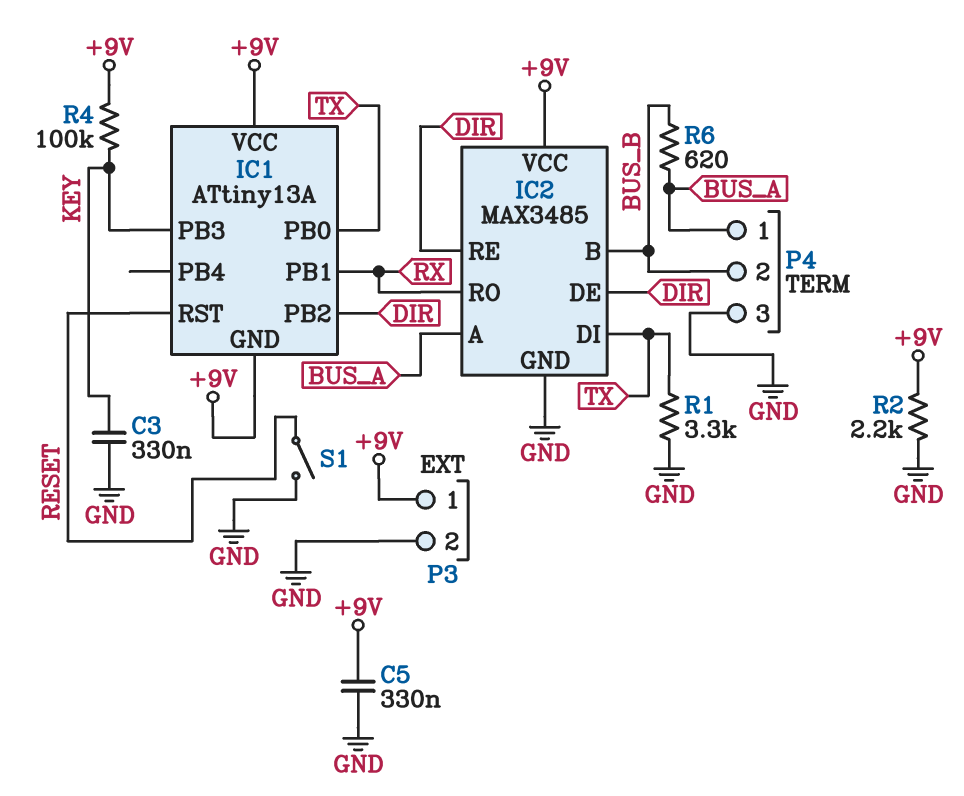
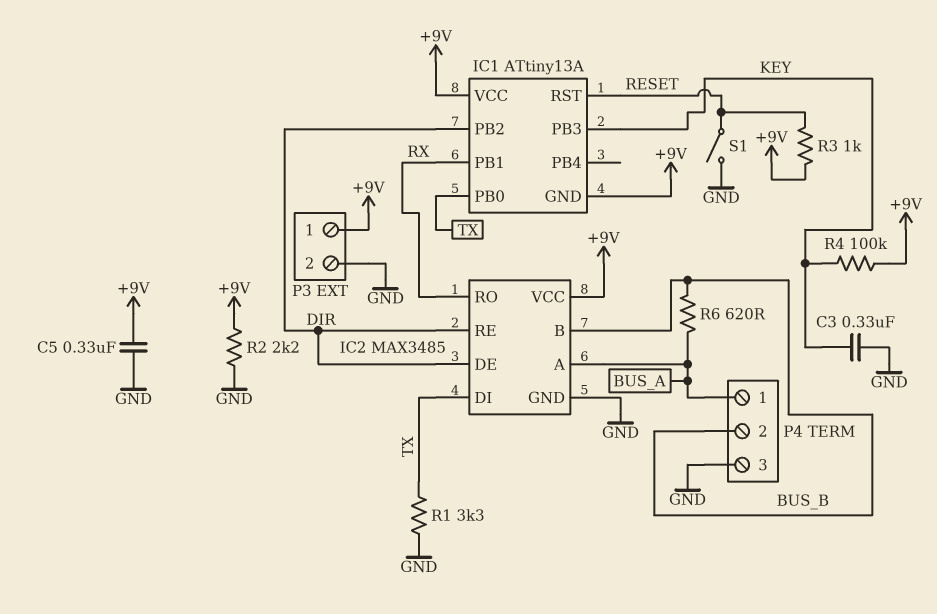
R3: none -> 1k (+9V, RESET)

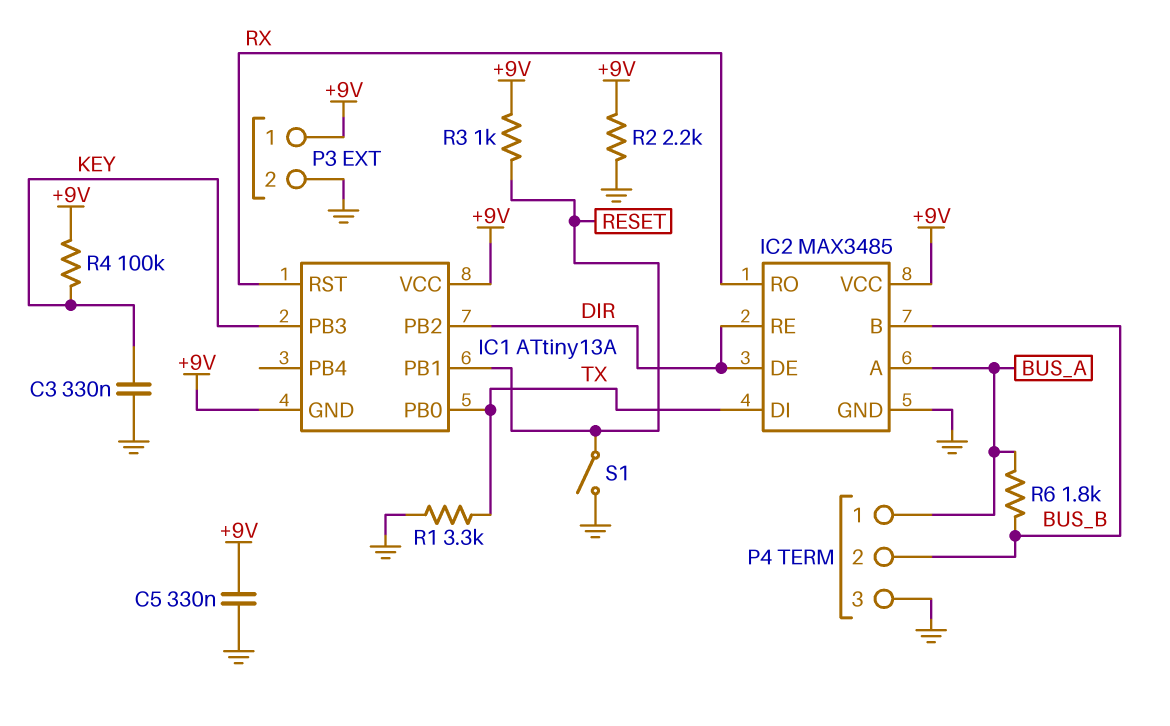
IC1 pin PB1: RX -> RESET
IC1 pin RST: RESET -> RX
R6: 620 (BUS_A, BUS_B) -> 1.8k (BUS_A, BUS_B)

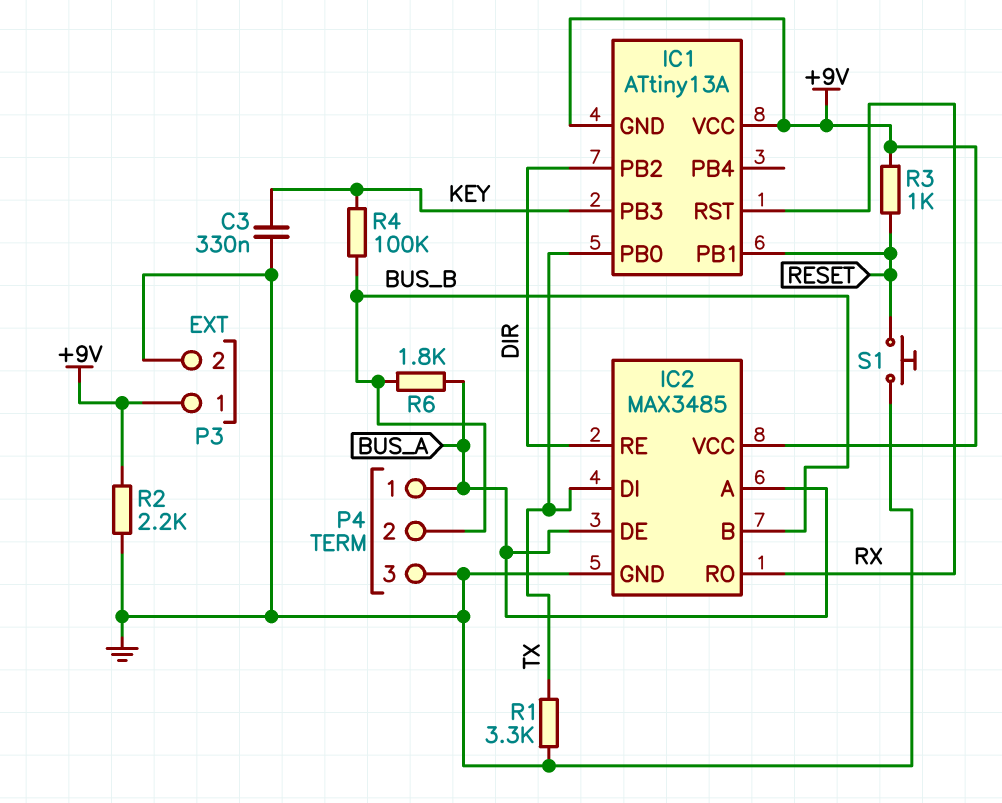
C5: 330nF (+9V, GND) -> none
IC2 pin DE: DIR -> BUS_A
R4: 100k (+9V, KEY) -> 100k (BUS_B, KEY)
S1: switch (GND, RESET) -> button (GND, RESET)

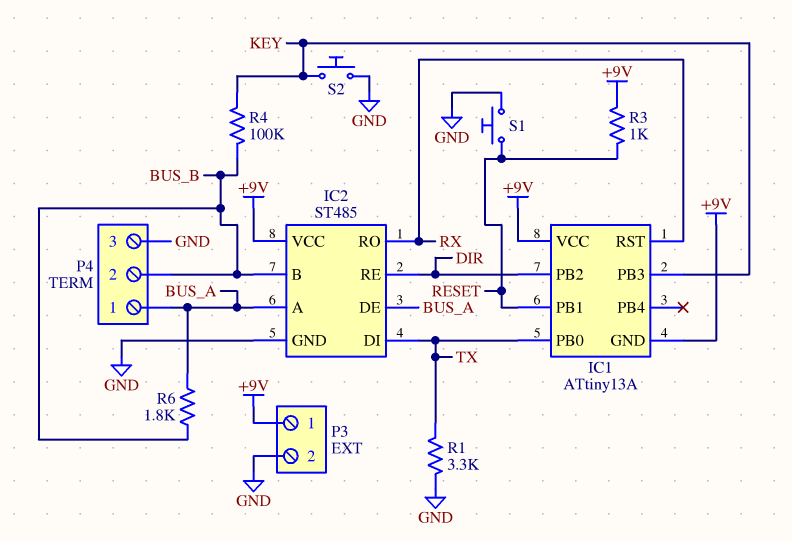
C3: 330nF (GND, KEY) -> none
IC2: MAX3485 -> ST485
R2: 2.2k (+9V, GND) -> none
S2: none -> button (GND, KEY)

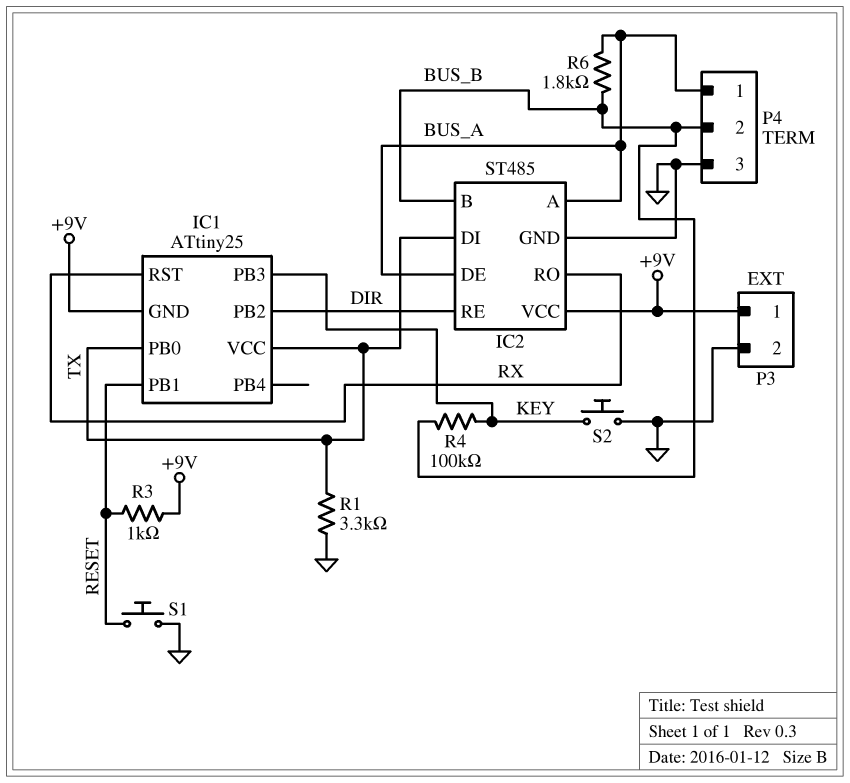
IC1: ATtiny13A -> ATtiny25
IC1 pin VCC: +9V -> TX

